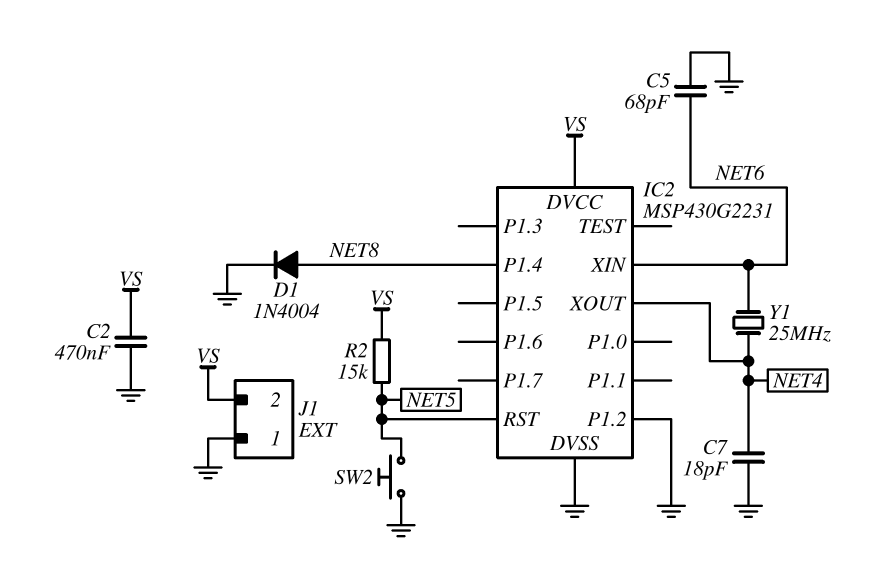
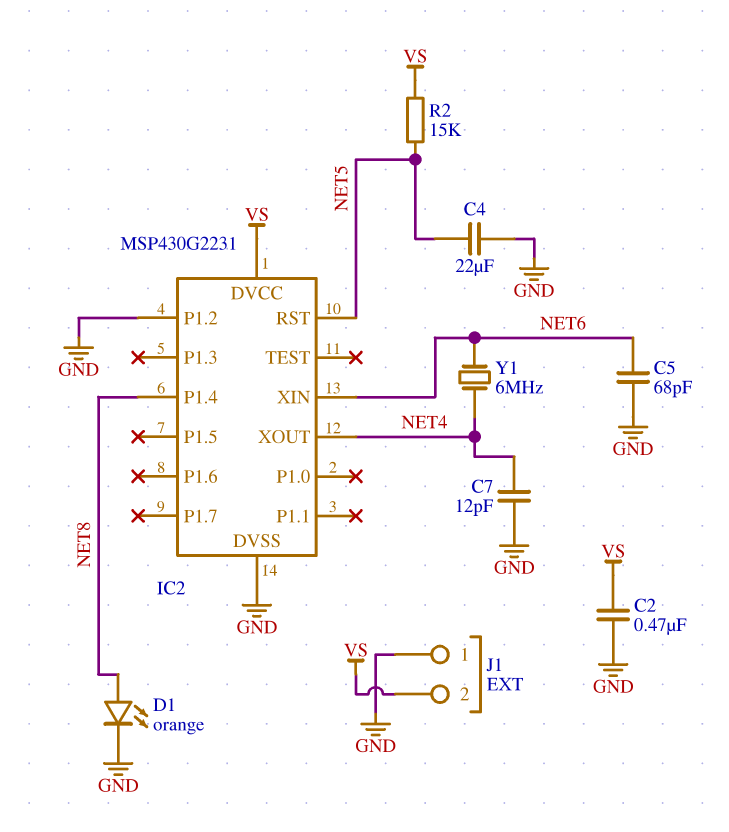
C4: none -> 22uF (GND, NET5)
C7: 18pF (GND, NET4) -> 12pF (GND, NET4)
D1: diode 1N4004 (A NET8, K GND) -> LED orange (A NET8, K GND)
SW2: button (GND, NET5) -> none
Y1: 25MHz (NET4, NET6) -> 6MHz (NET4, NET6)

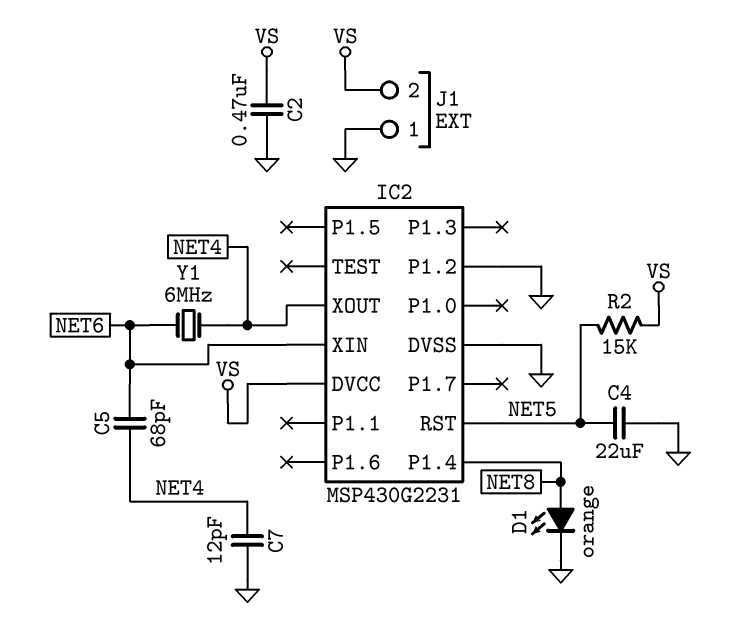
C5: 68pF (GND, NET6) -> 68pF (NET4, NET6)

